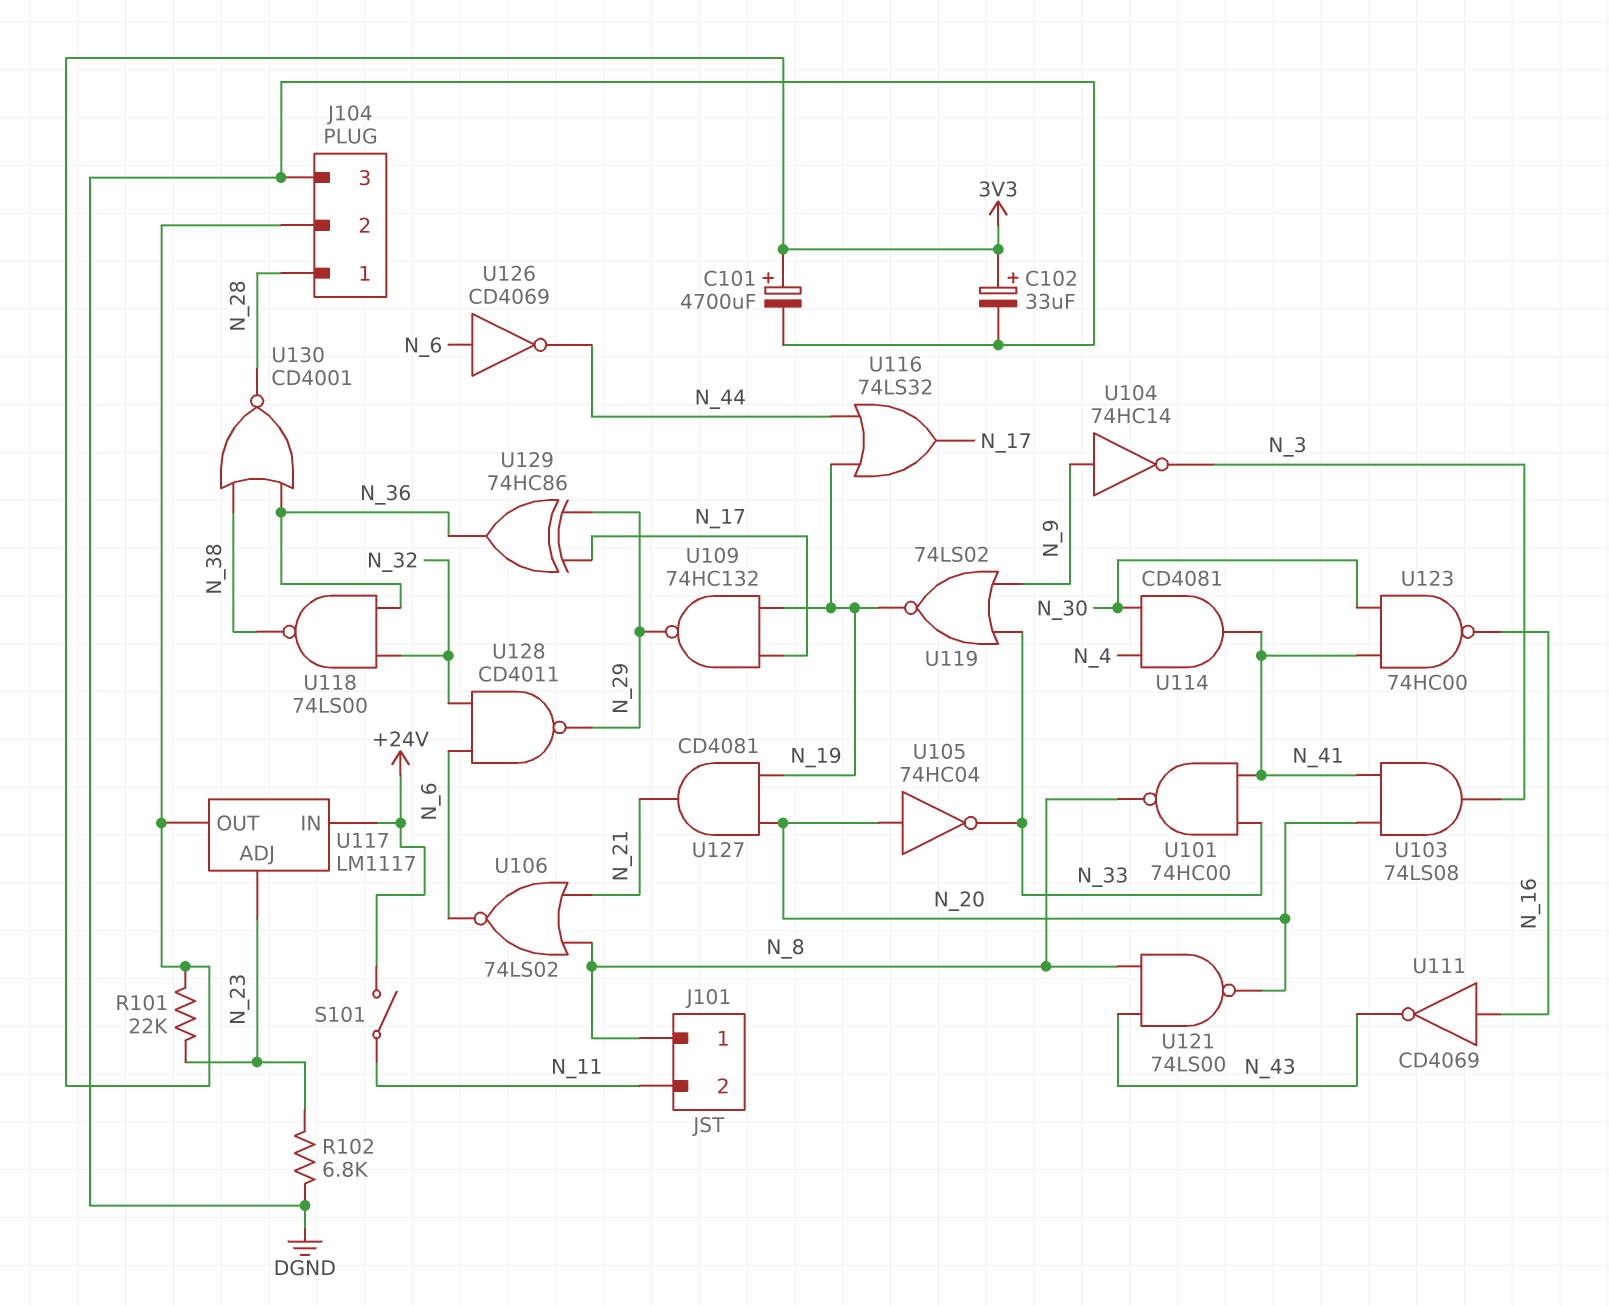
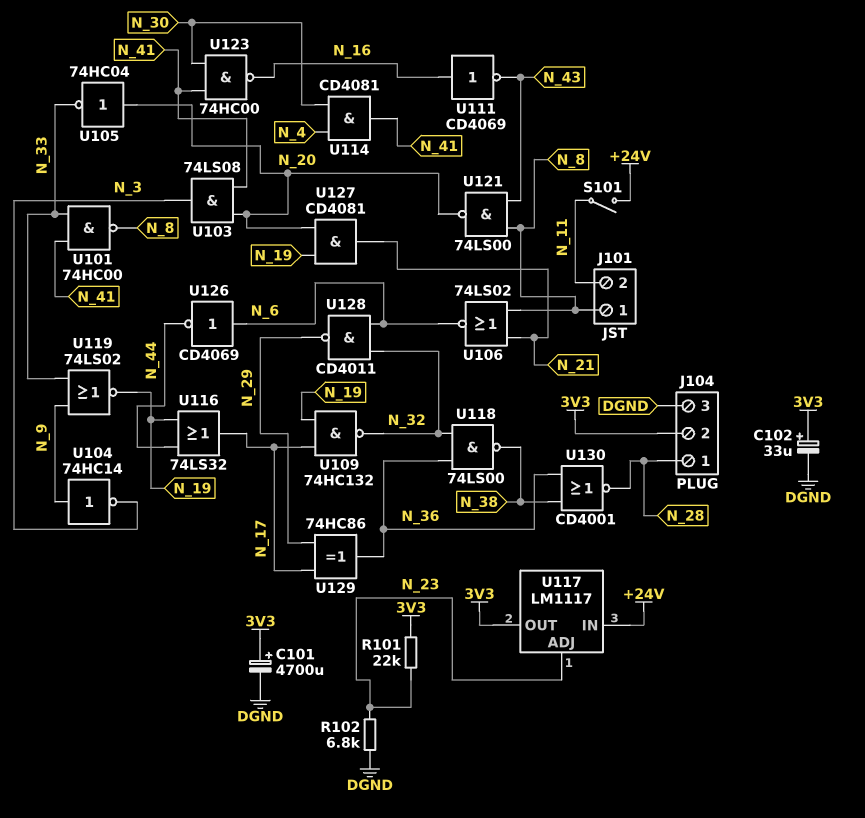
U109: NAND 74HC132 (in N_17, in N_19, out N_29) -> NAND 74HC132 (in N_17, in N_19, out N_32)

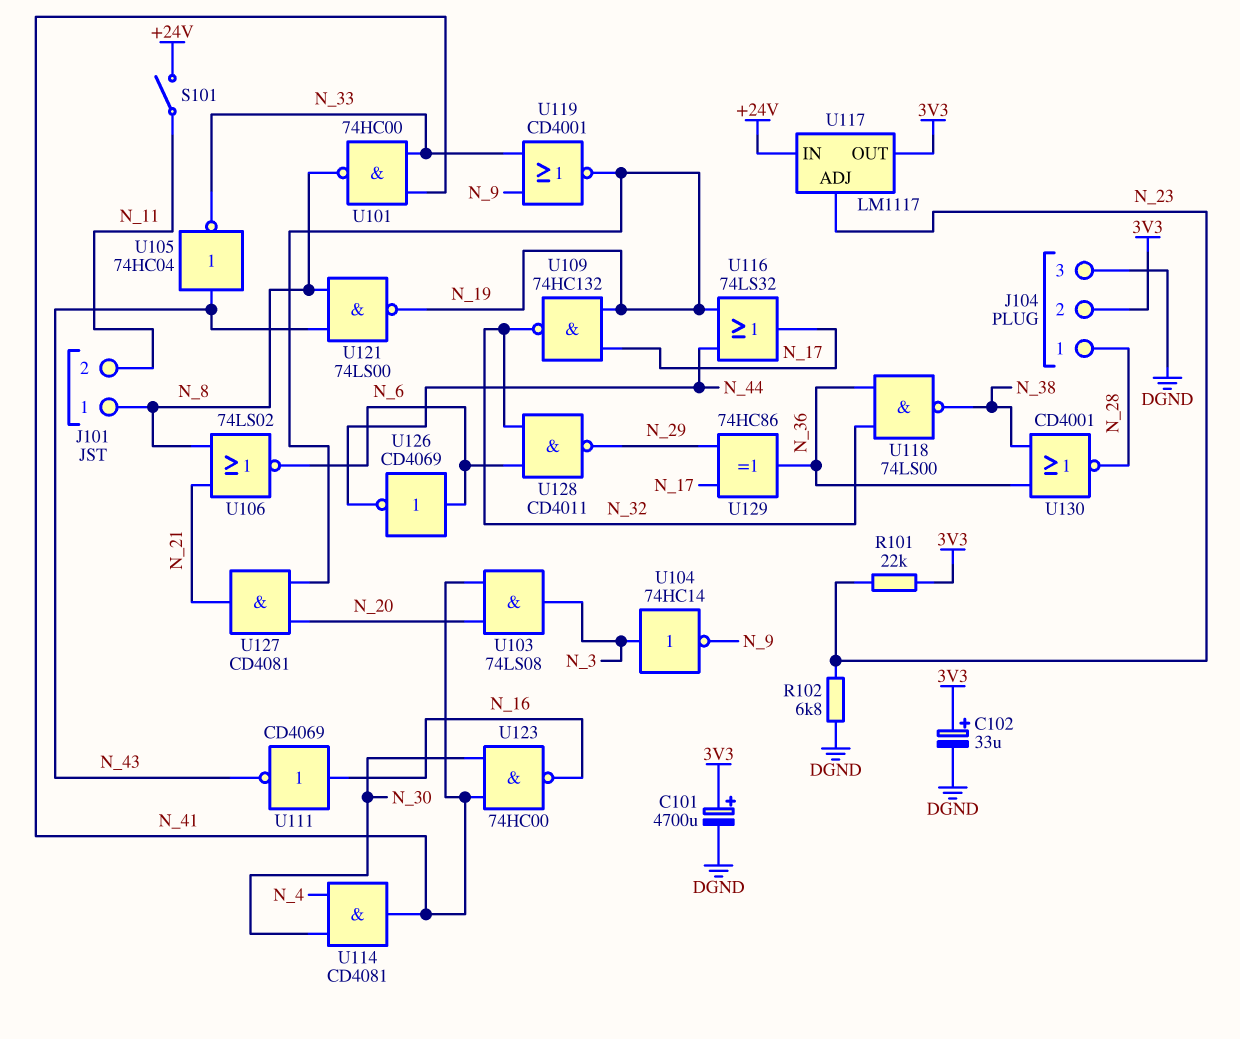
U104: NOT 74HC14 (in N_9, out N_3) -> NOT 74HC14 (in N_3, out N_9)
U105: NOT 74HC04 (in N_20, out N_33) -> NOT 74HC04 (in N_43, out N_33)
U119: NOR 74LS02 (in N_9, in N_33, out N_19) -> NOR CD4001 (in N_9, in N_33, out N_19)
U121: NAND 74LS00 (in N_8, in N_43, out N_20) -> NAND 74LS00 (in N_8, in N_43, out N_19)

